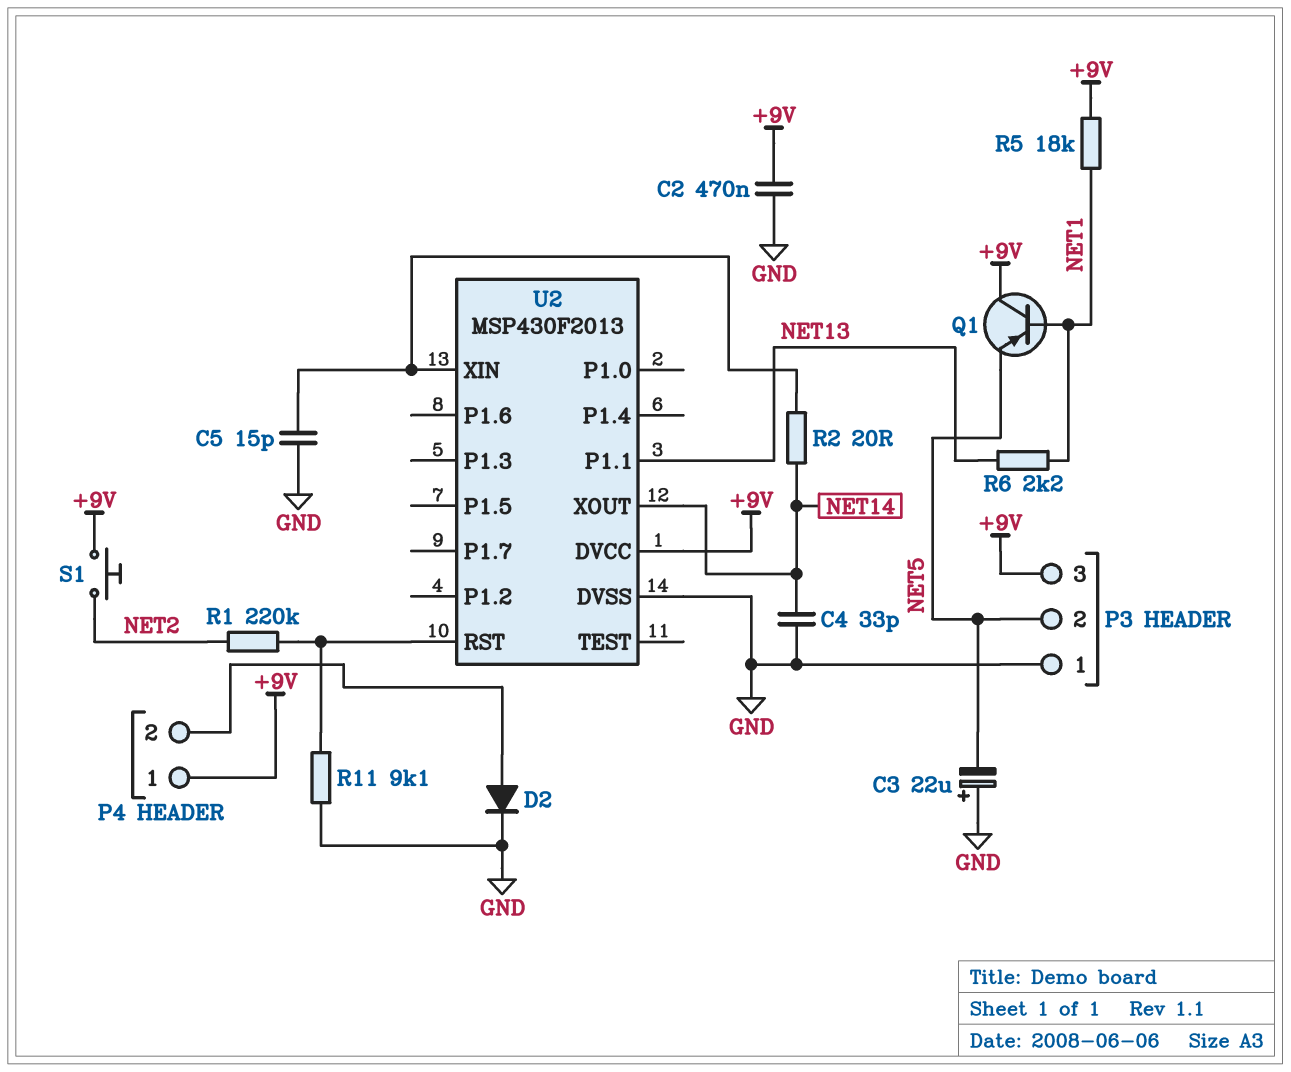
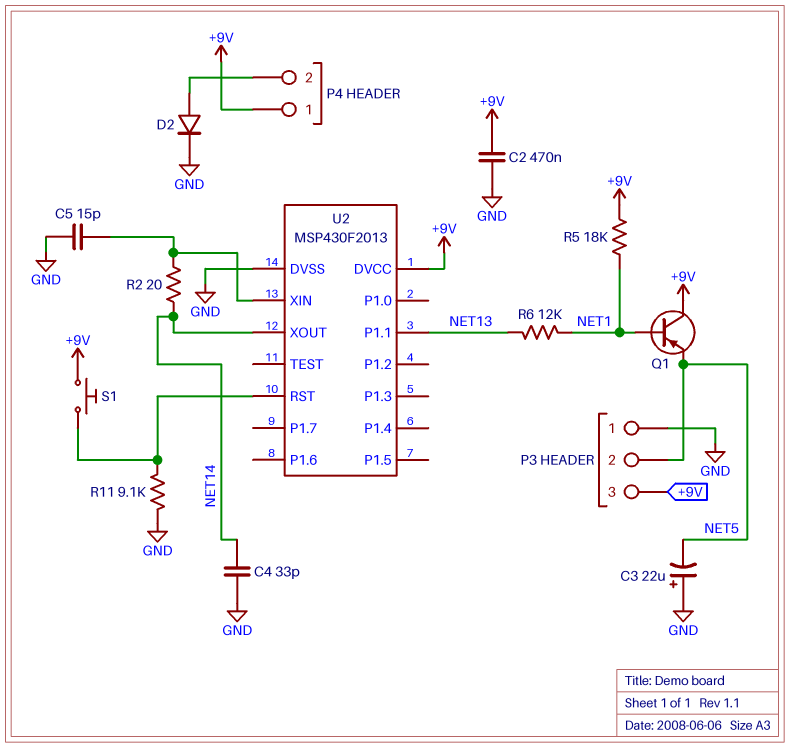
R1: 220k (NET2, U2/RST) -> none
R6: 2.2k (NET1, NET13) -> 12k (NET1, NET13)
S1: button (+9V, NET2) -> button (+9V, U2/RST)

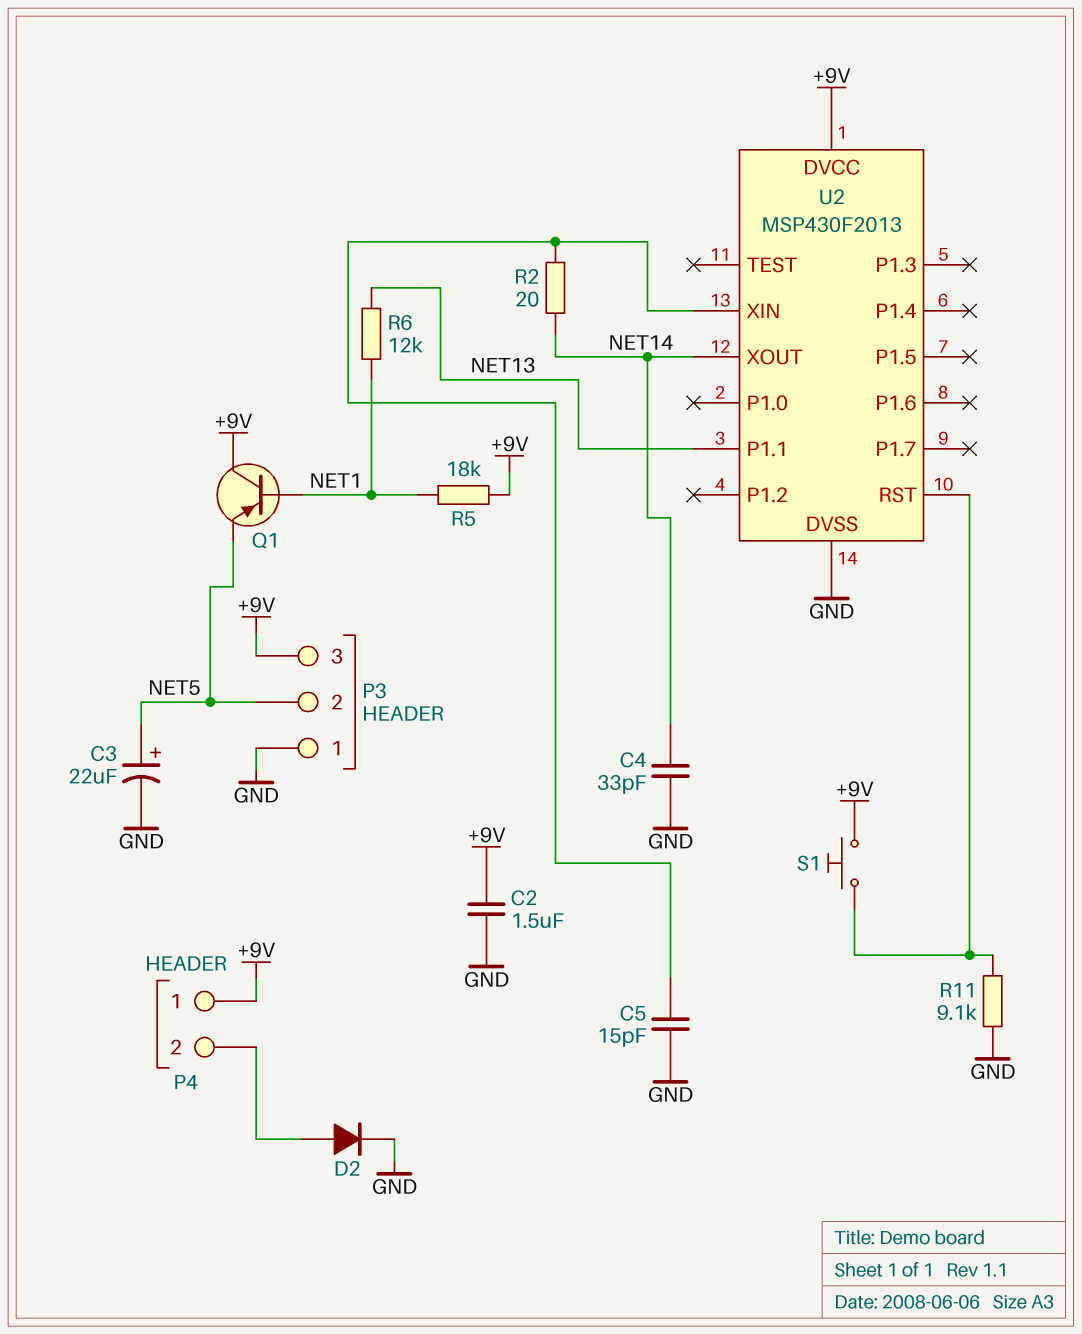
C2: 470nF (+9V, GND) -> 1.5uF (+9V, GND)
C3: 22uF (plus GND, minus NET5) -> 22uF (plus NET5, minus GND)

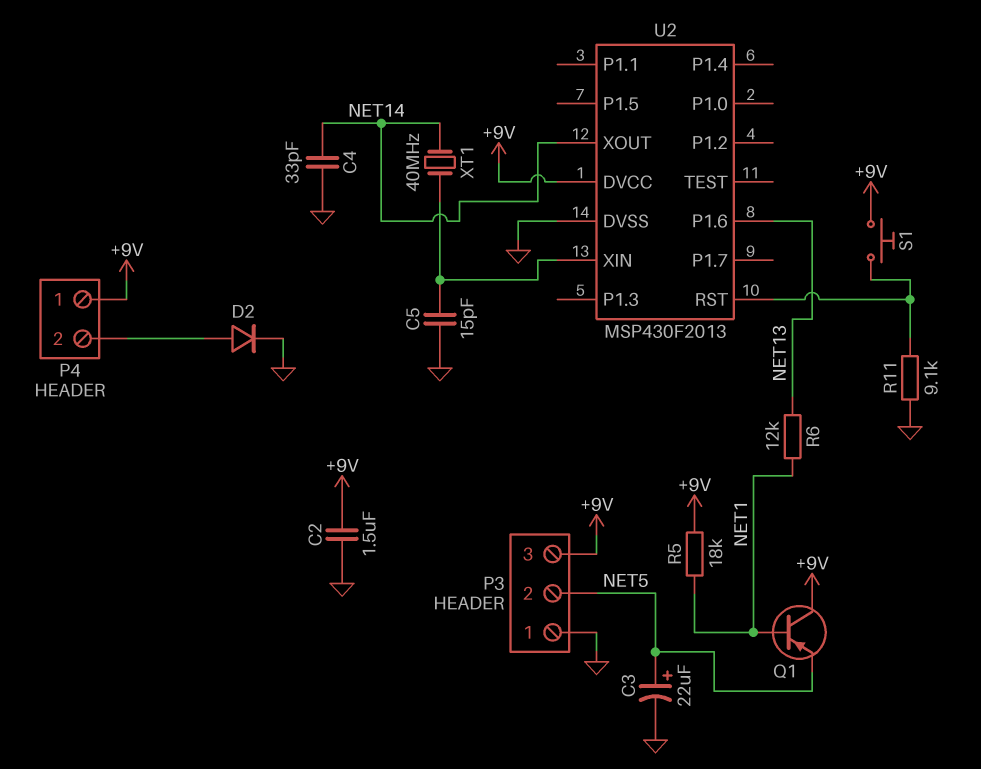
R2: 20 (NET14, U2/XIN) -> none
U2 pin P1.1: NET13 -> none
U2 pin P1.6: none -> NET13
XT1: none -> 40MHz (NET14, U2/XIN)

